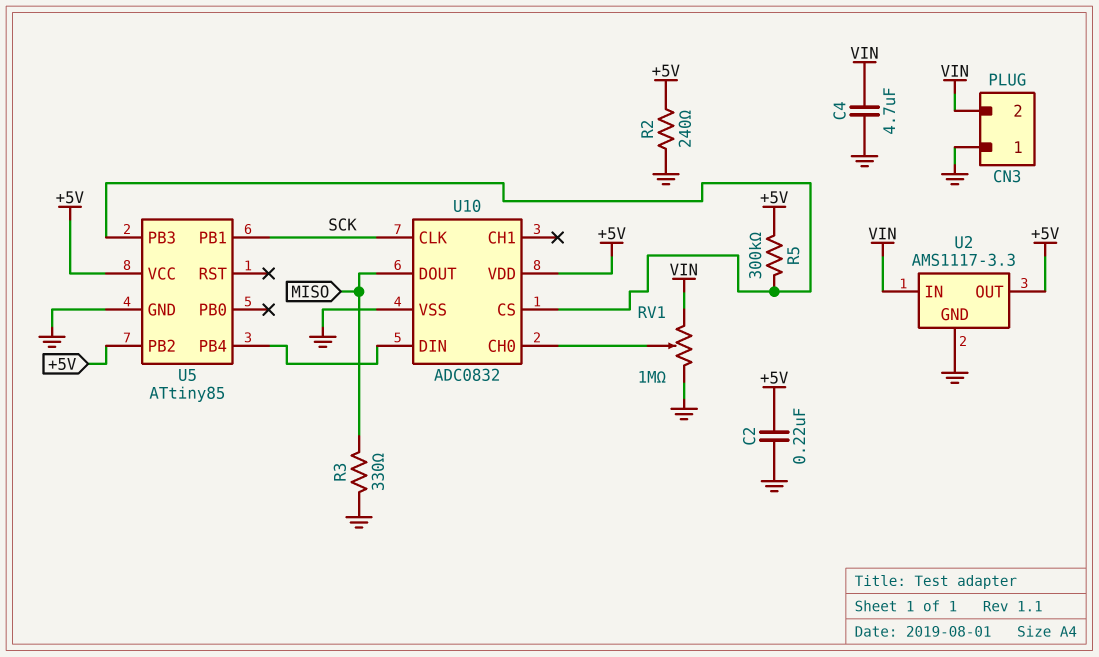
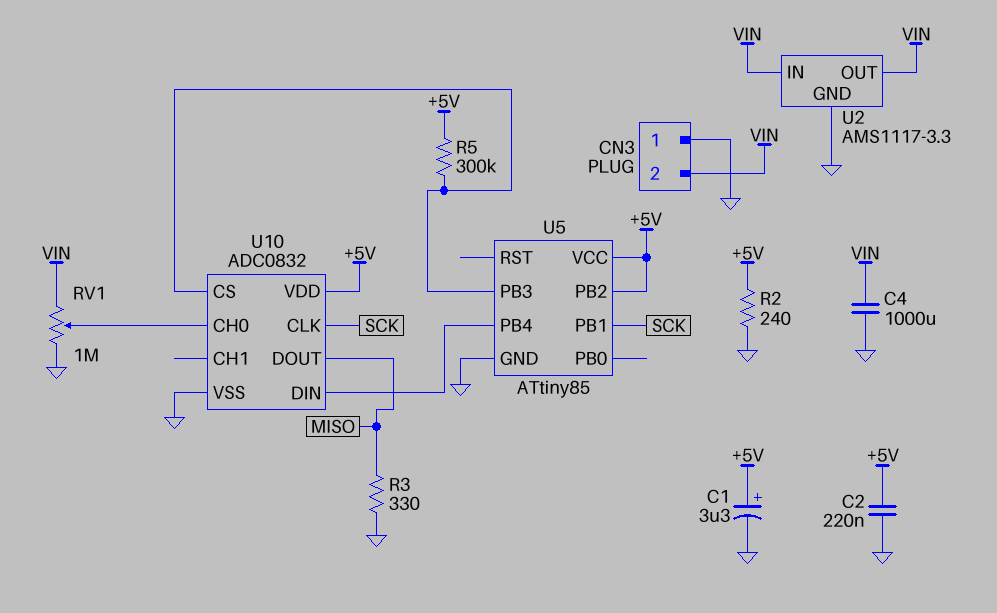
C1: none -> 3.3uF (plus +5V, minus GND)
C4: 4.7uF (GND, VIN) -> 1000uF (GND, VIN)
U2 pin OUT: +5V -> VIN

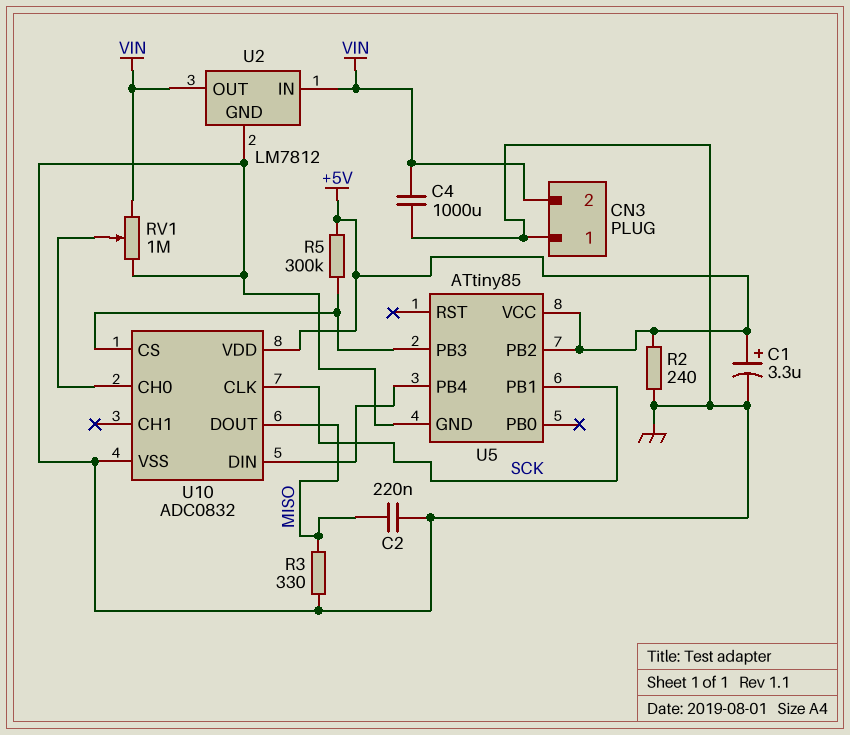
C2: 220nF (+5V, GND) -> 220nF (GND, MISO)
U2: AMS1117-3.3 -> LM7812

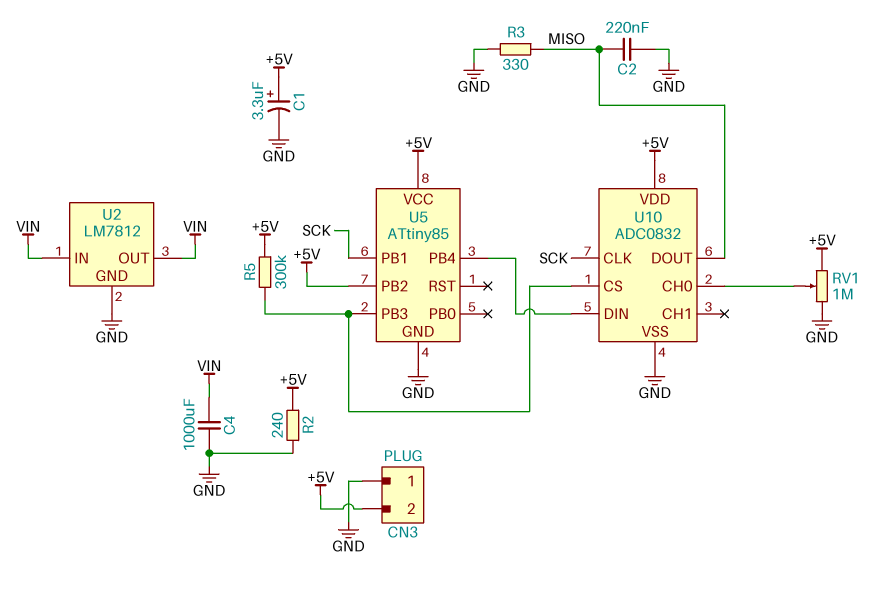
CN3 pin 2: VIN -> +5V
RV1: 1M (GND, VIN, wiper U10/CH0) -> 1M (+5V, GND, wiper U10/CH0)

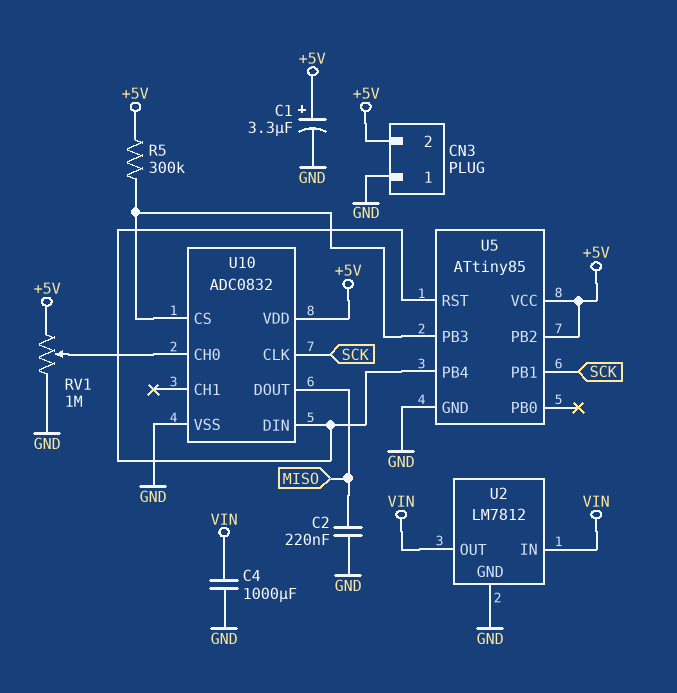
R2: 240 (+5V, GND) -> none
R3: 330 (GND, MISO) -> none
U5 pin RST: none -> U5/PB4

